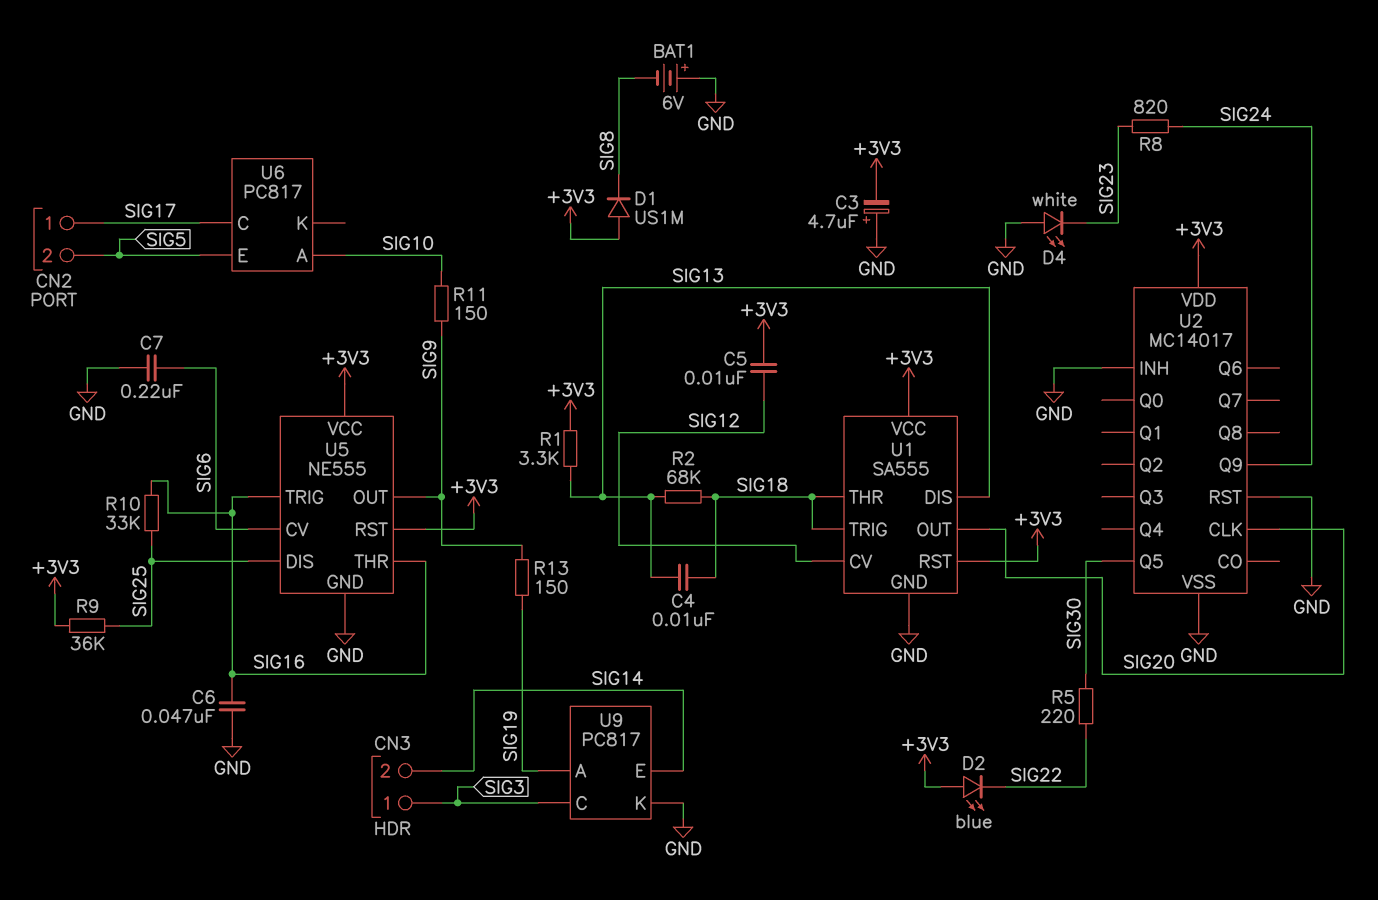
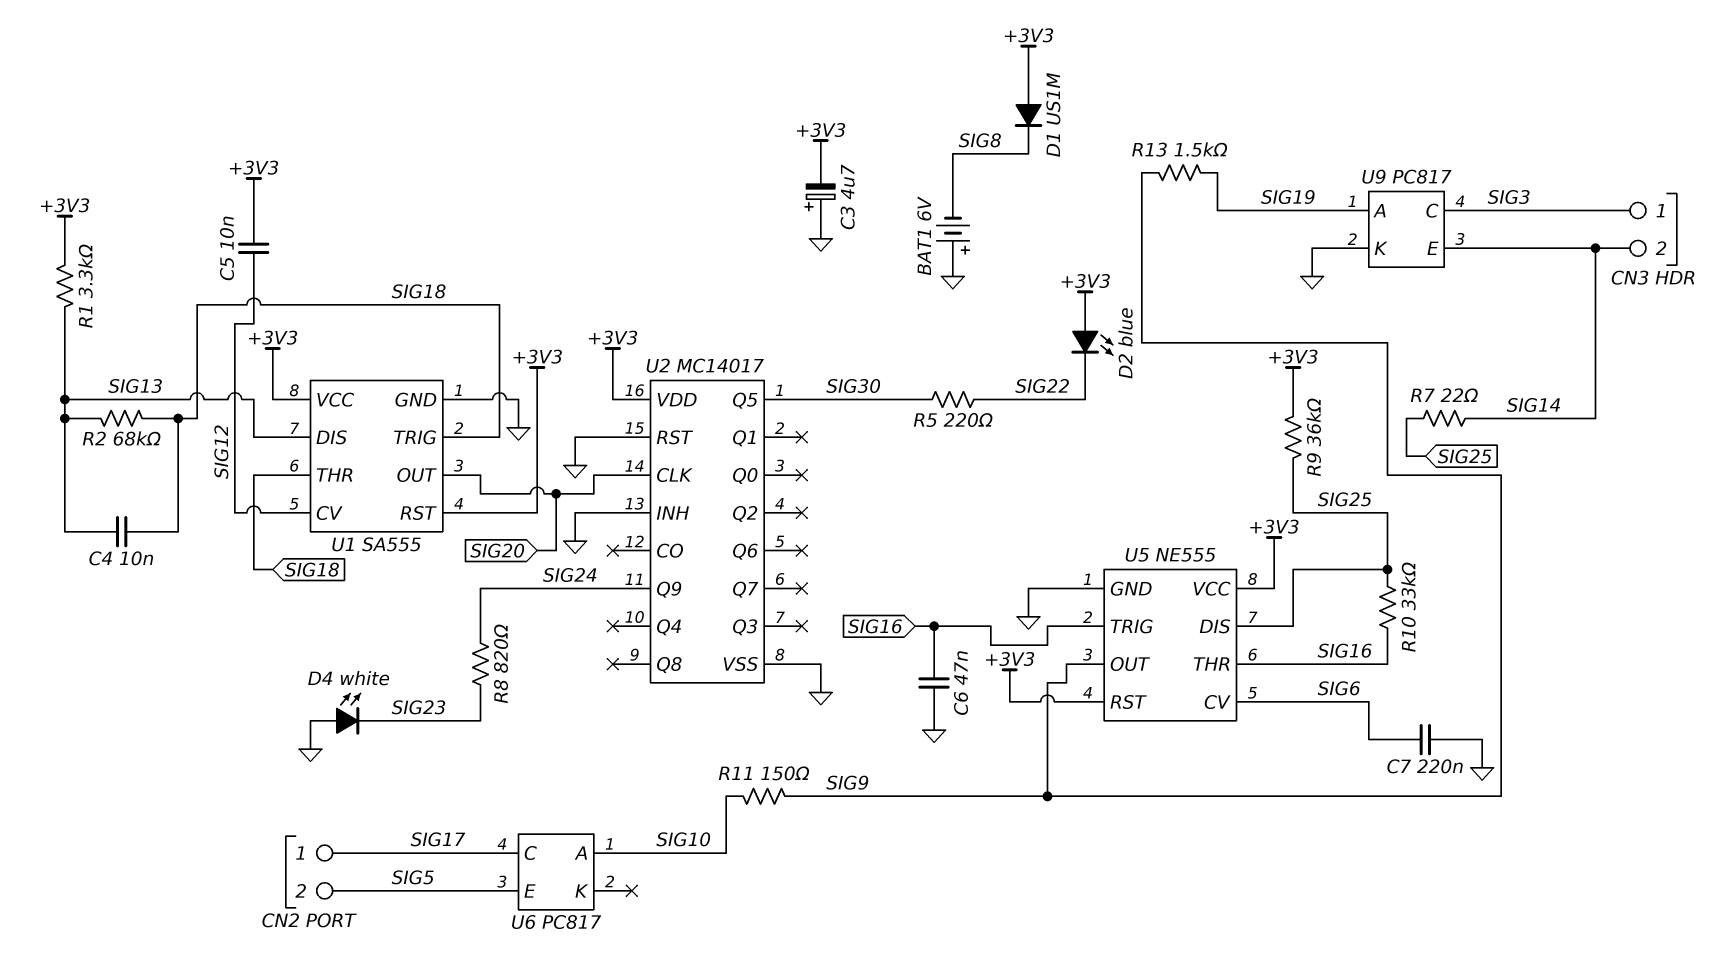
R7: none -> 22 (SIG14, SIG25)
R13: 150 (SIG9, SIG19) -> 1.5k (SIG9, SIG19)

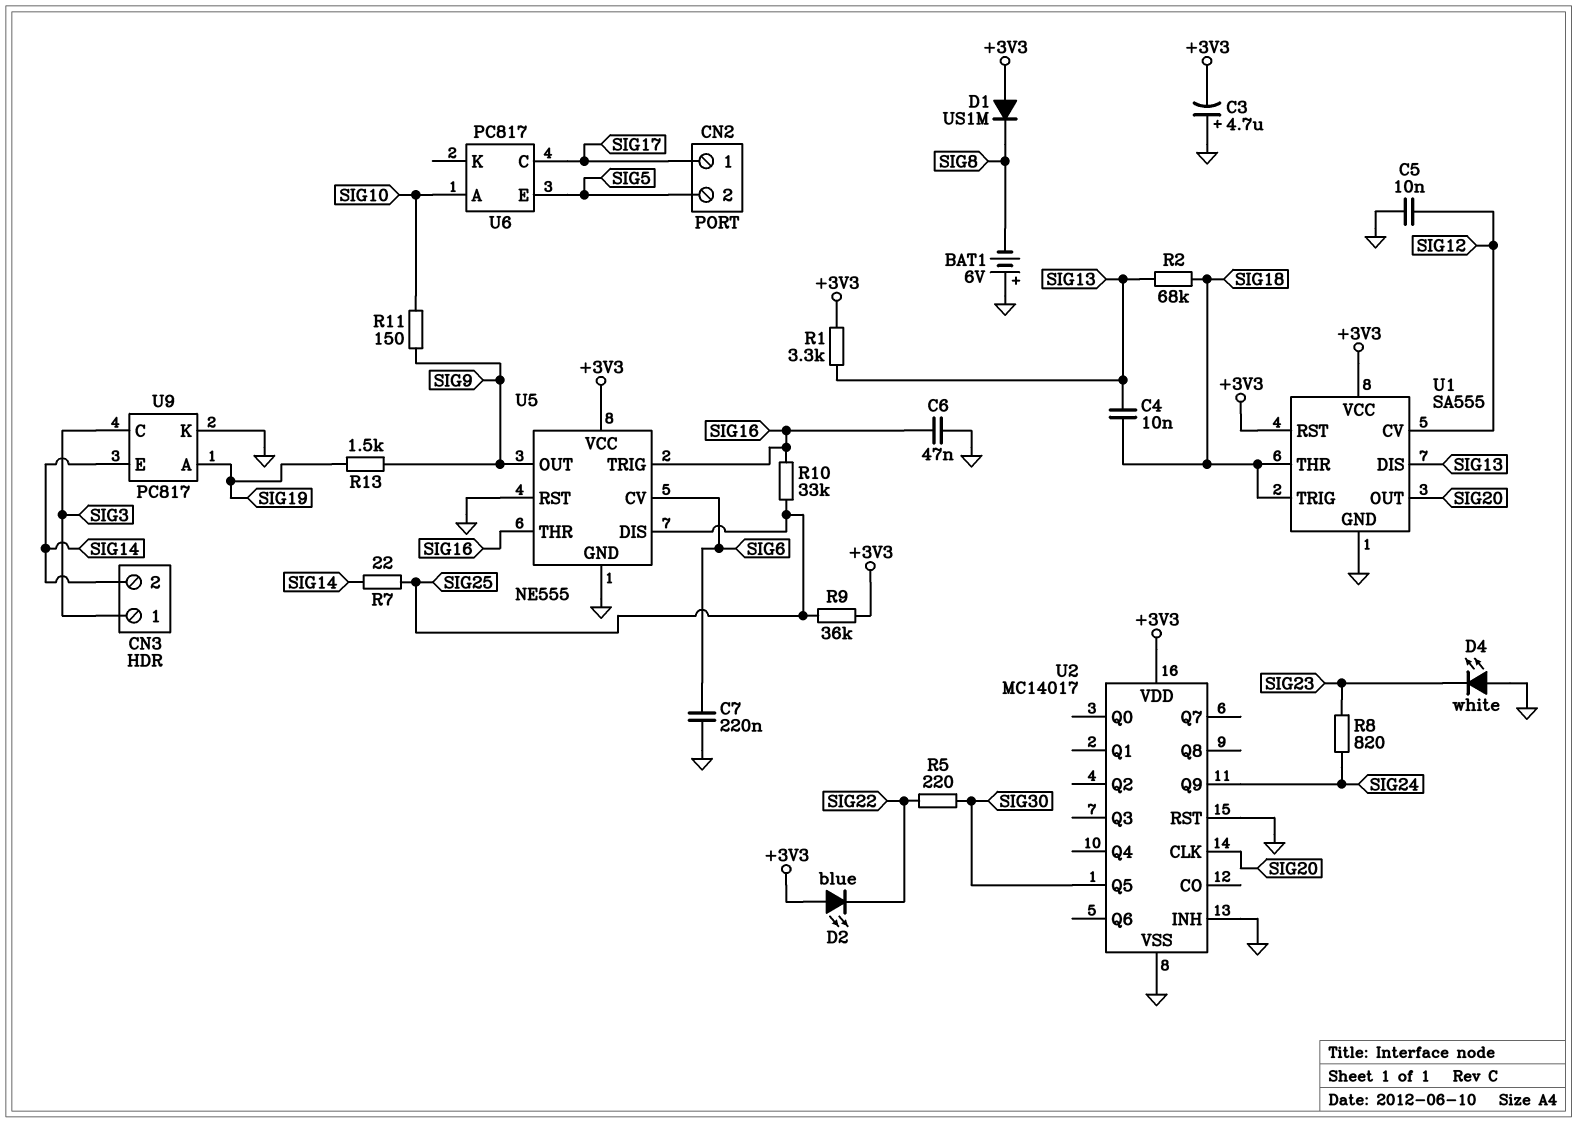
C5: 10nF (+3V3, SIG12) -> 10nF (GND, SIG12)
U5 pin RST: +3V3 -> GND

